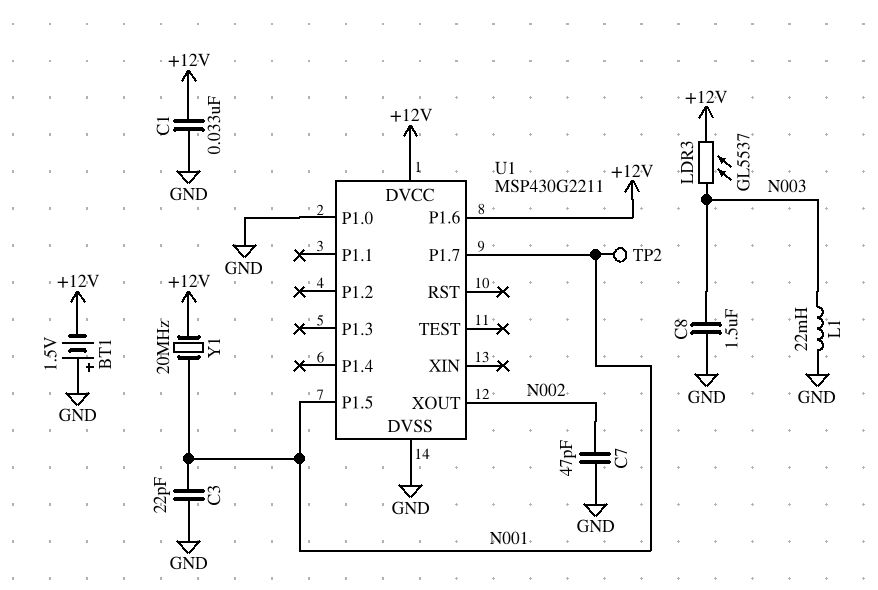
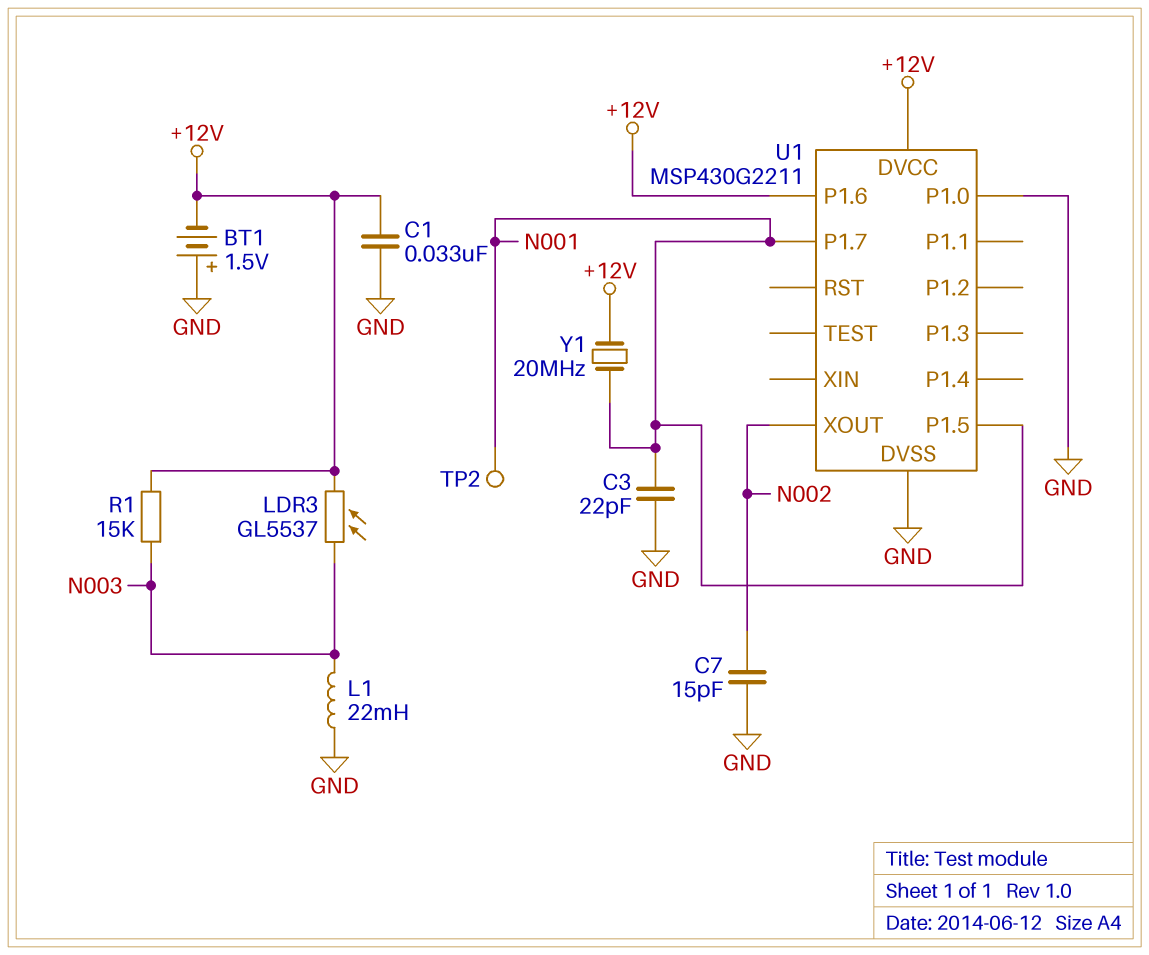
C7: 47pF (GND, N002) -> 15pF (GND, N002)
C8: 1.5uF (GND, N003) -> none
R1: none -> 15k (+12V, N003)

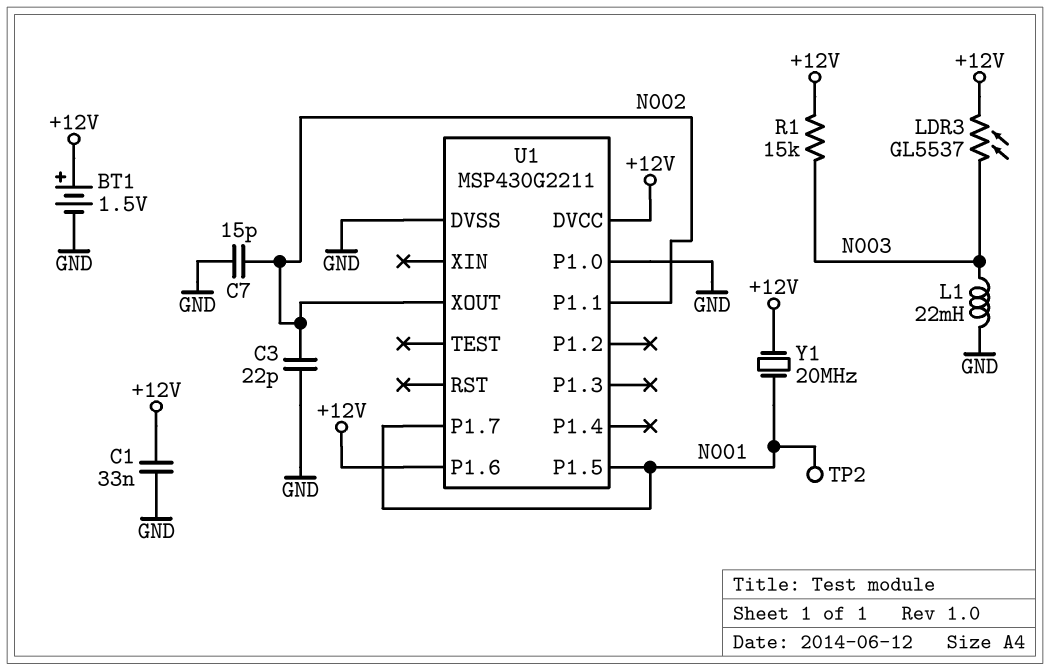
BT1: 1.5V (plus GND, minus +12V) -> 1.5V (plus +12V, minus GND)
C3: 22pF (GND, N001) -> 22pF (GND, N002)
U1 pin P1.1: none -> N002

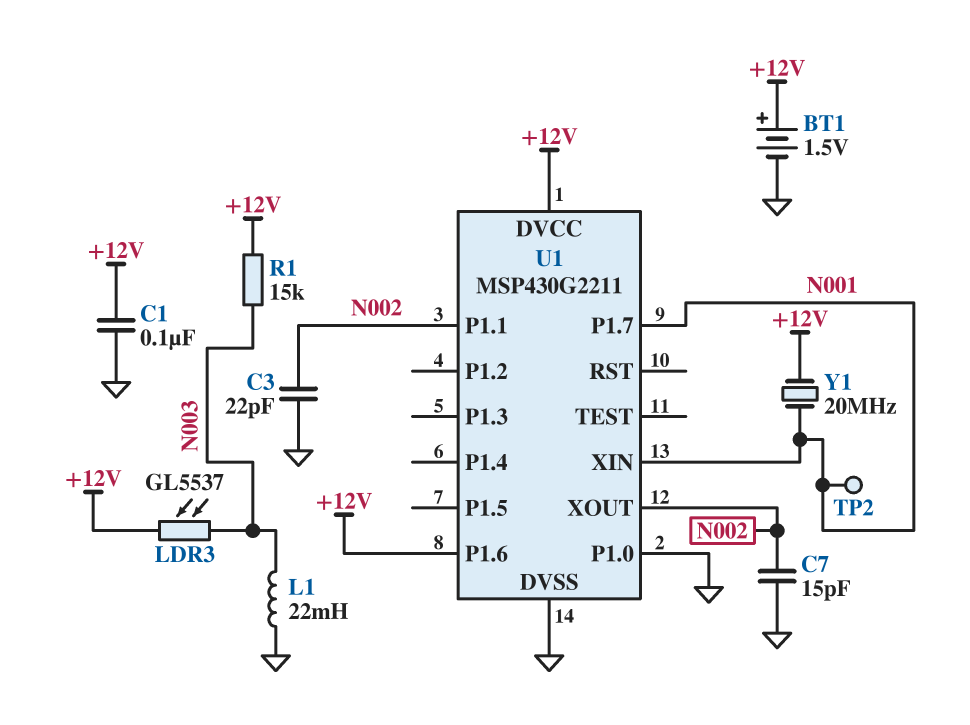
C1: 33nF (+12V, GND) -> 100nF (+12V, GND)
U1 pin P1.5: N001 -> none
U1 pin XIN: none -> N001

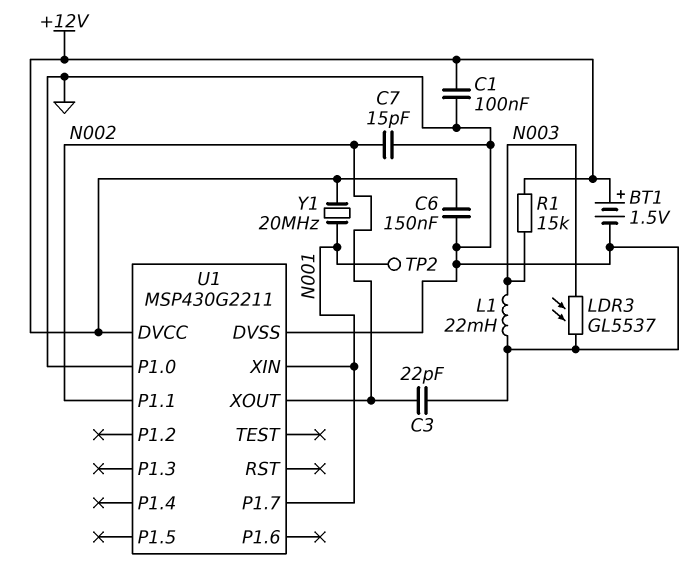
C6: none -> 150nF (+12V, GND)
LDR3: GL5537 (+12V, N003) -> GL5537 (GND, N003)
U1 pin P1.6: +12V -> none

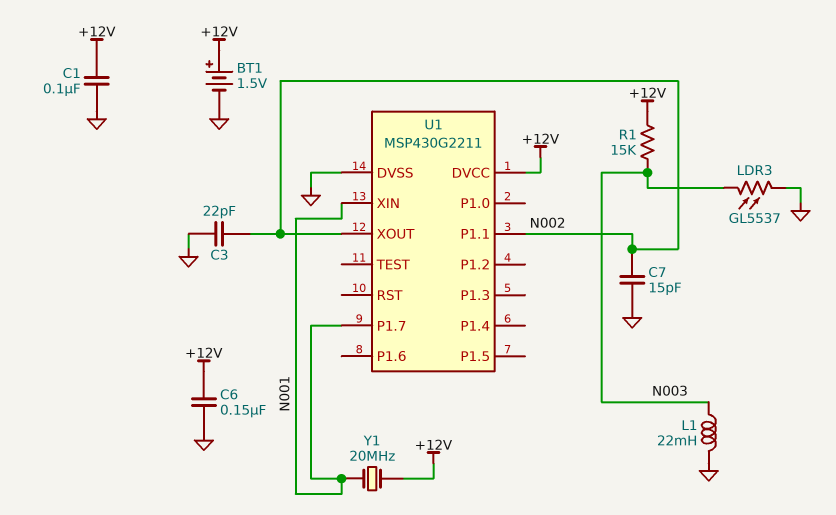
TP2: test point (N001) -> none
U1 pin P1.0: GND -> none

